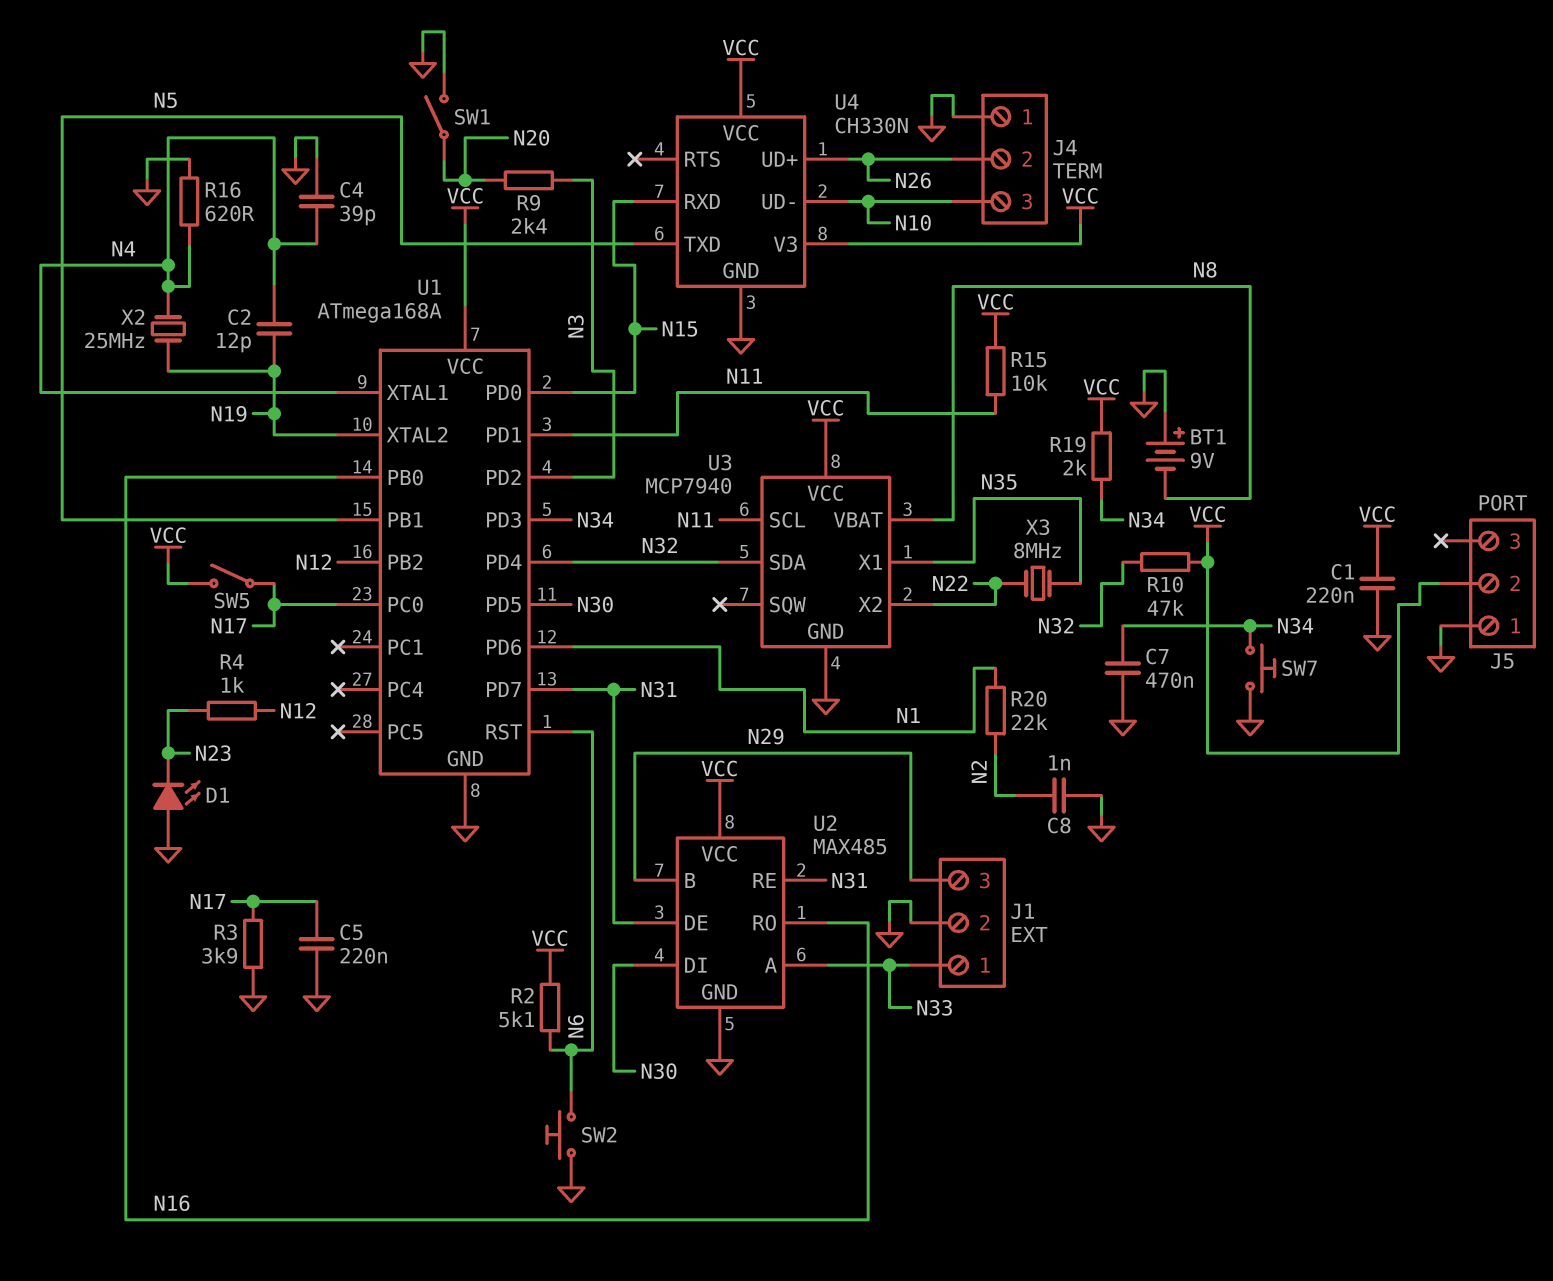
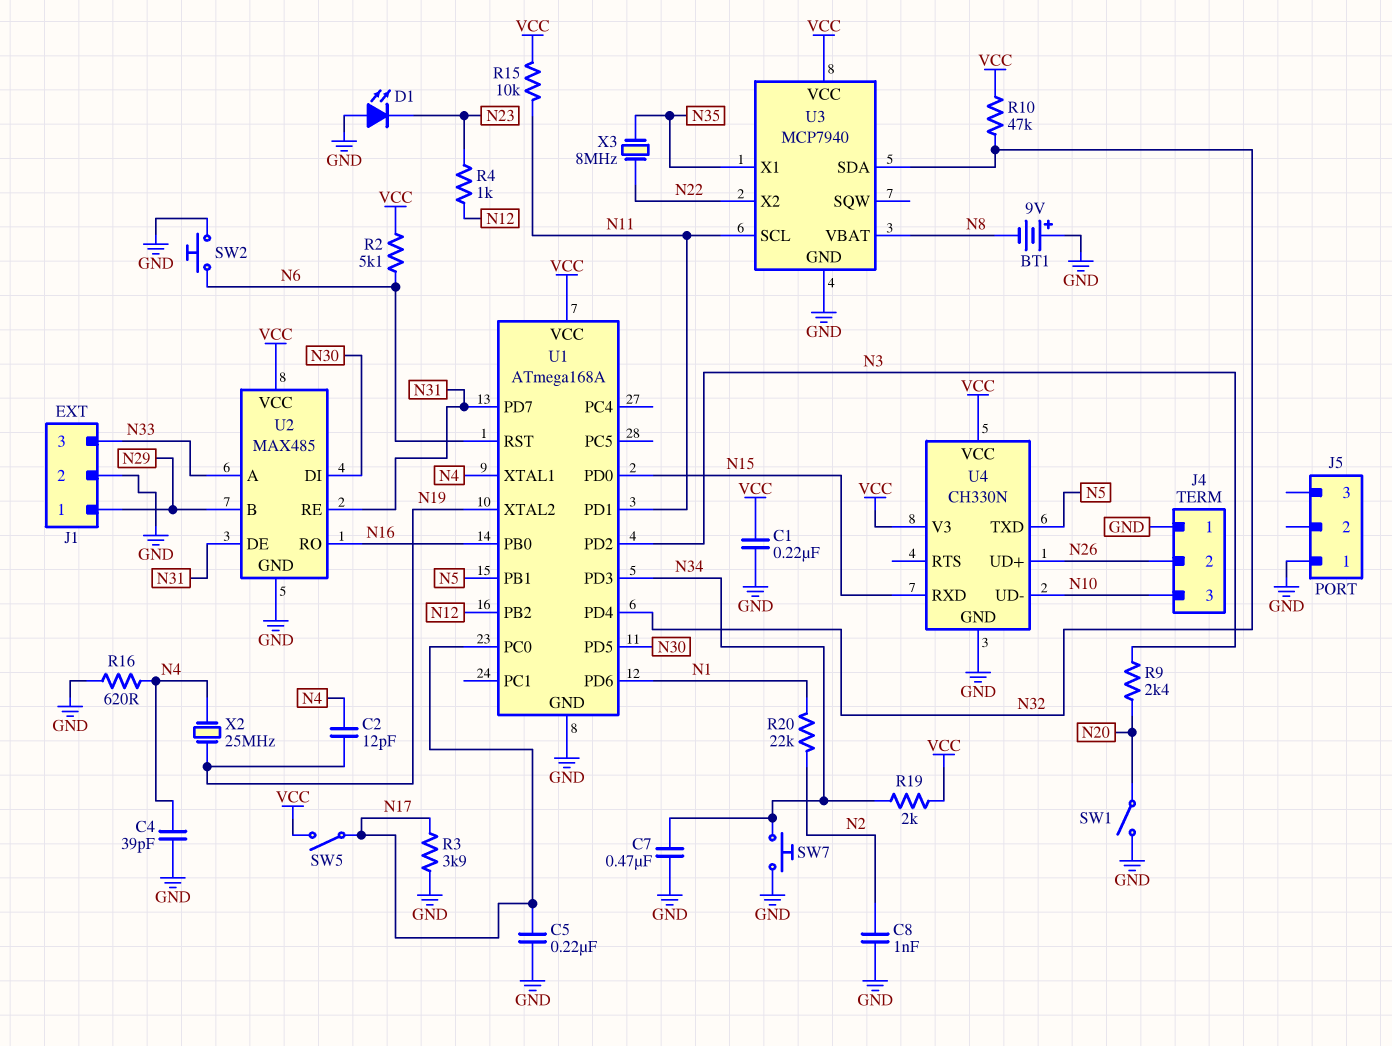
J1 pin 1: N33 -> N29
J1 pin 3: N29 -> N33
J5 pin 2: VCC -> none

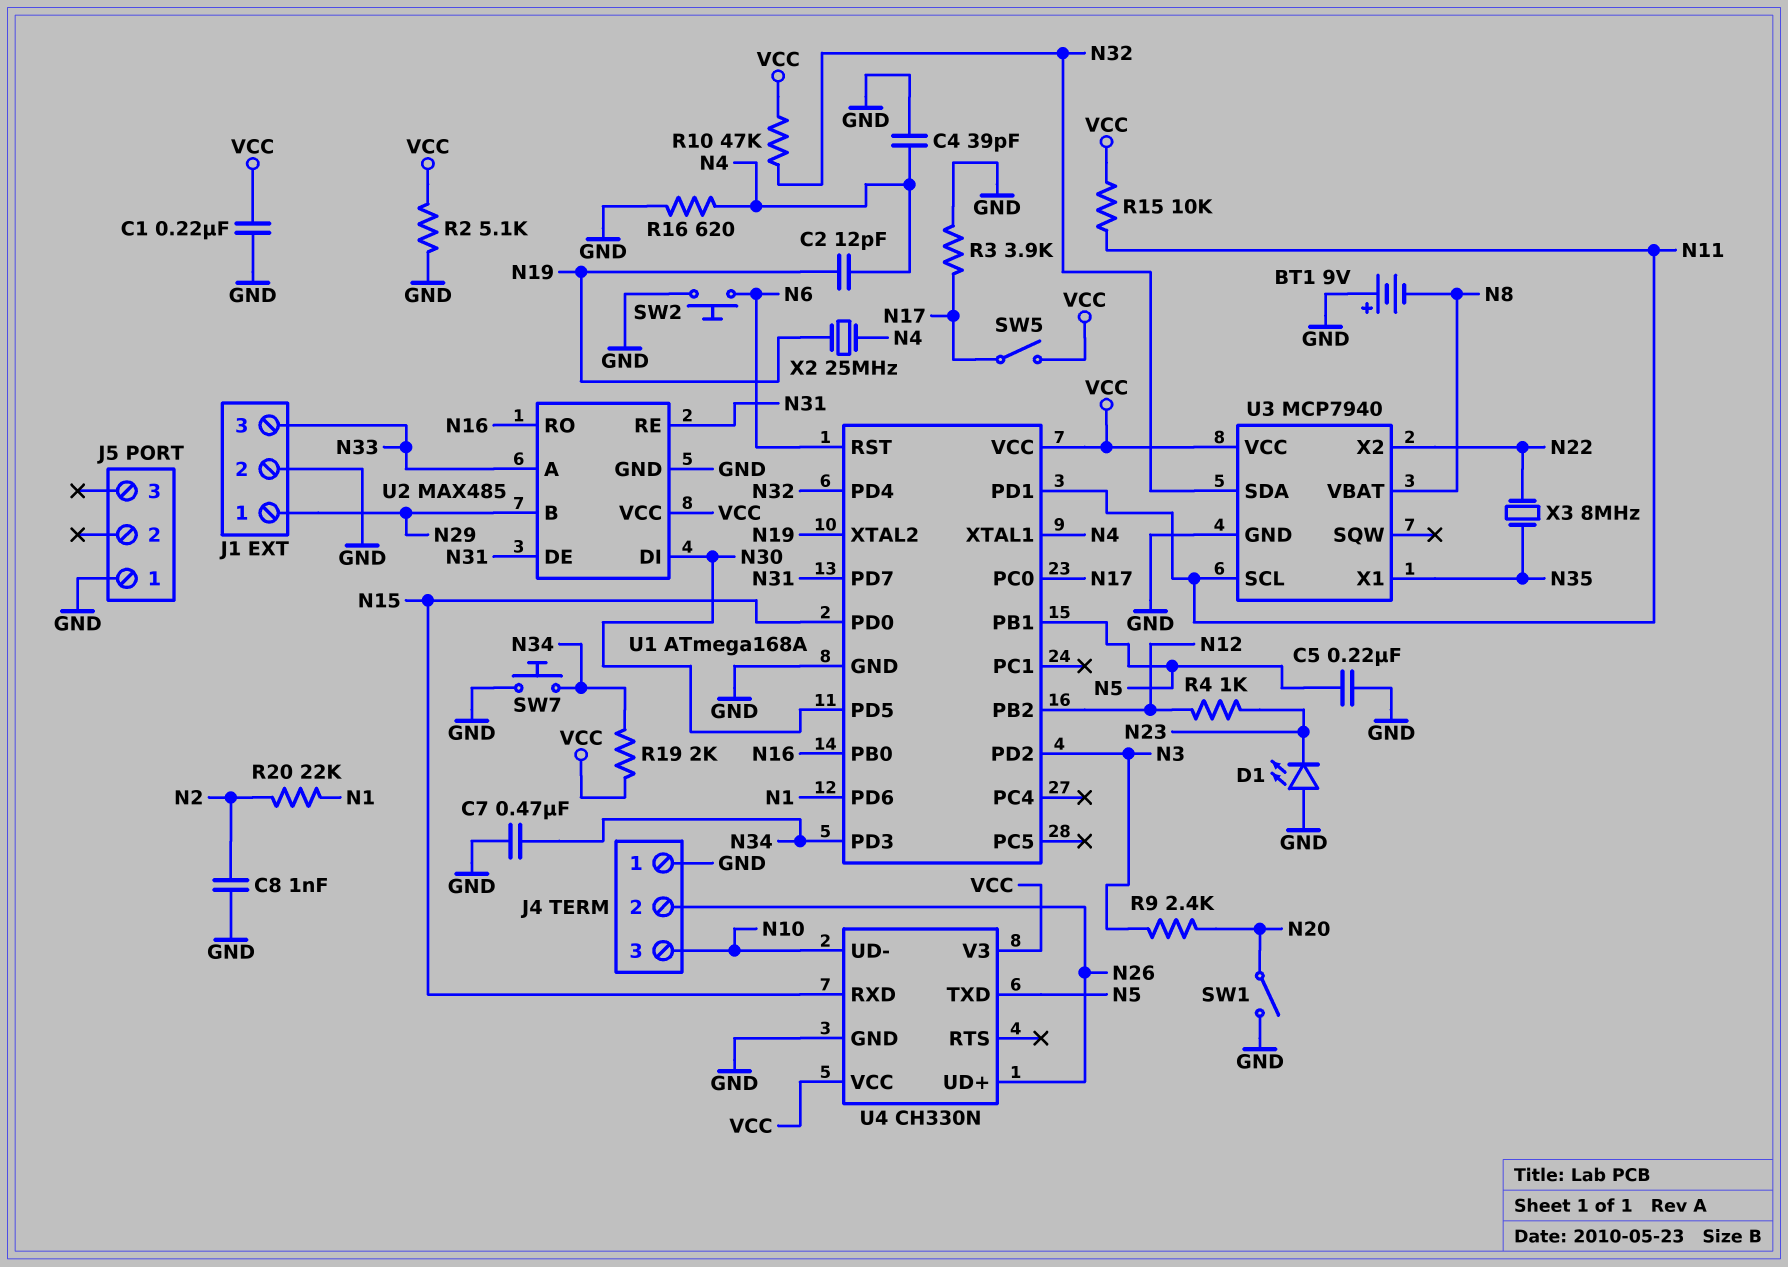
C5: 220nF (GND, N17) -> 220nF (GND, N5)
R2: 5.1k (N6, VCC) -> 5.1k (GND, VCC)

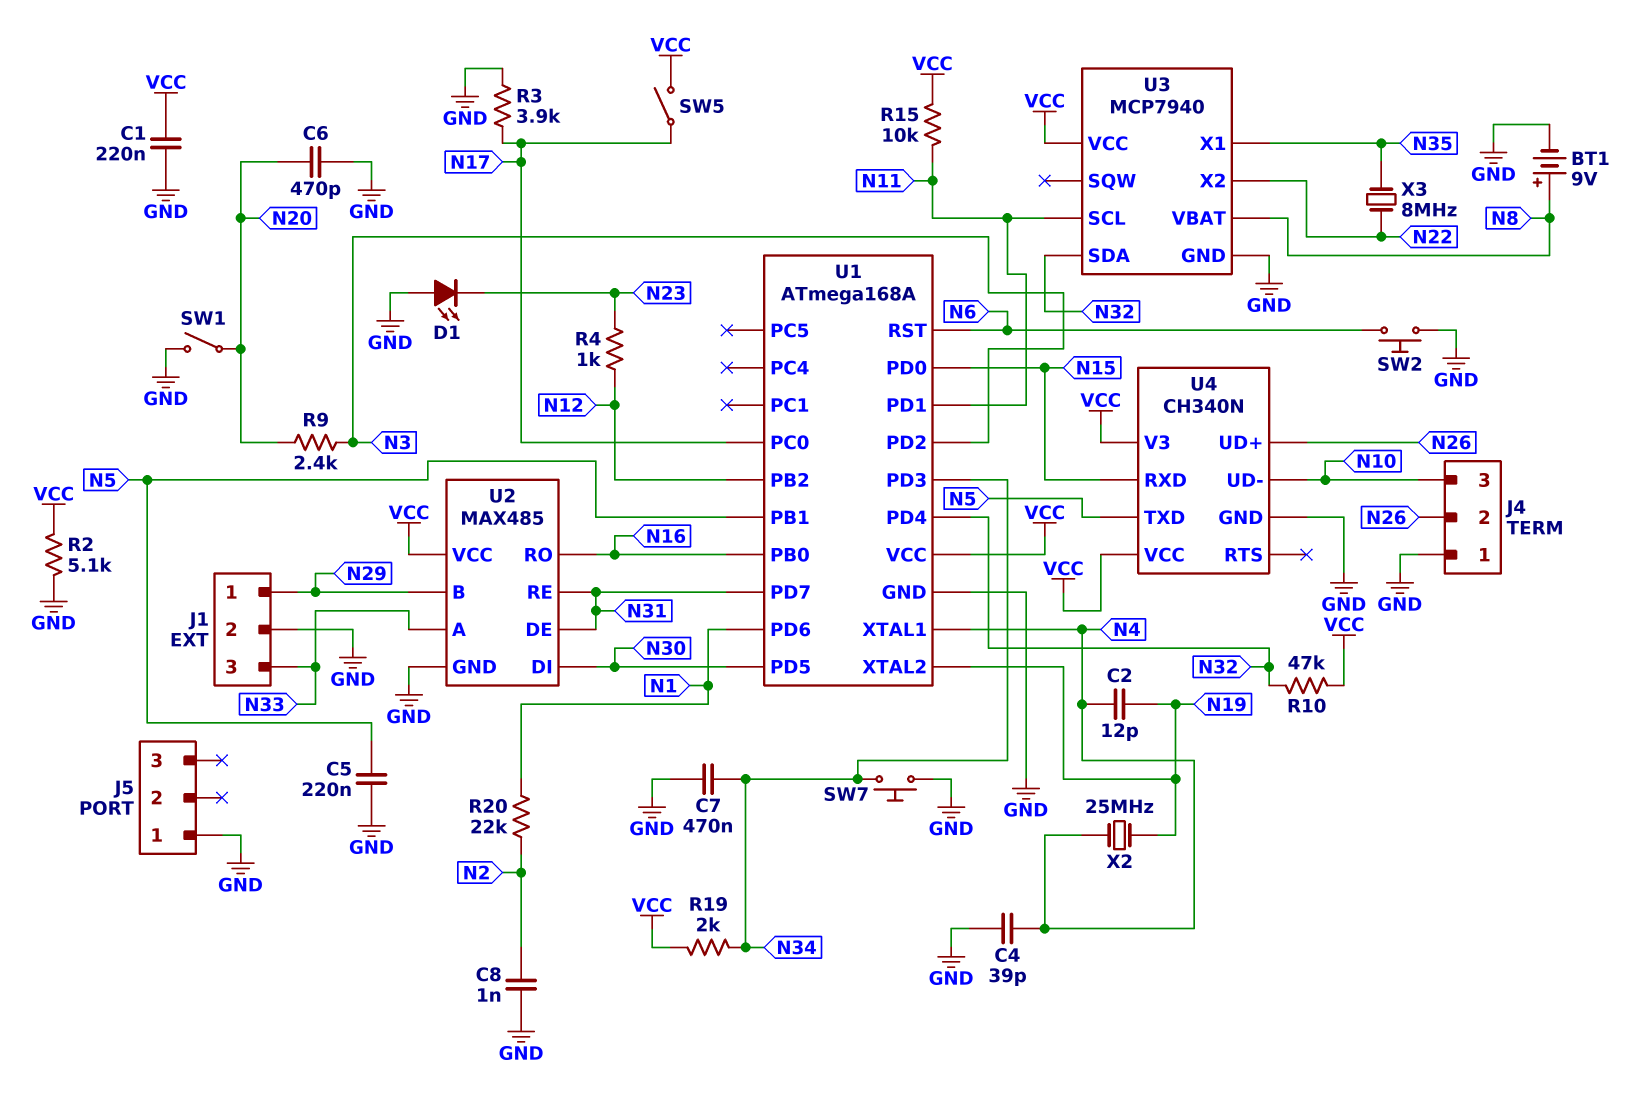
BT1: 9V (plus GND, minus N8) -> 9V (plus N8, minus GND)
C6: none -> 470pF (GND, N20)
R16: 620 (GND, N4) -> none
U4: CH330N -> CH340N

